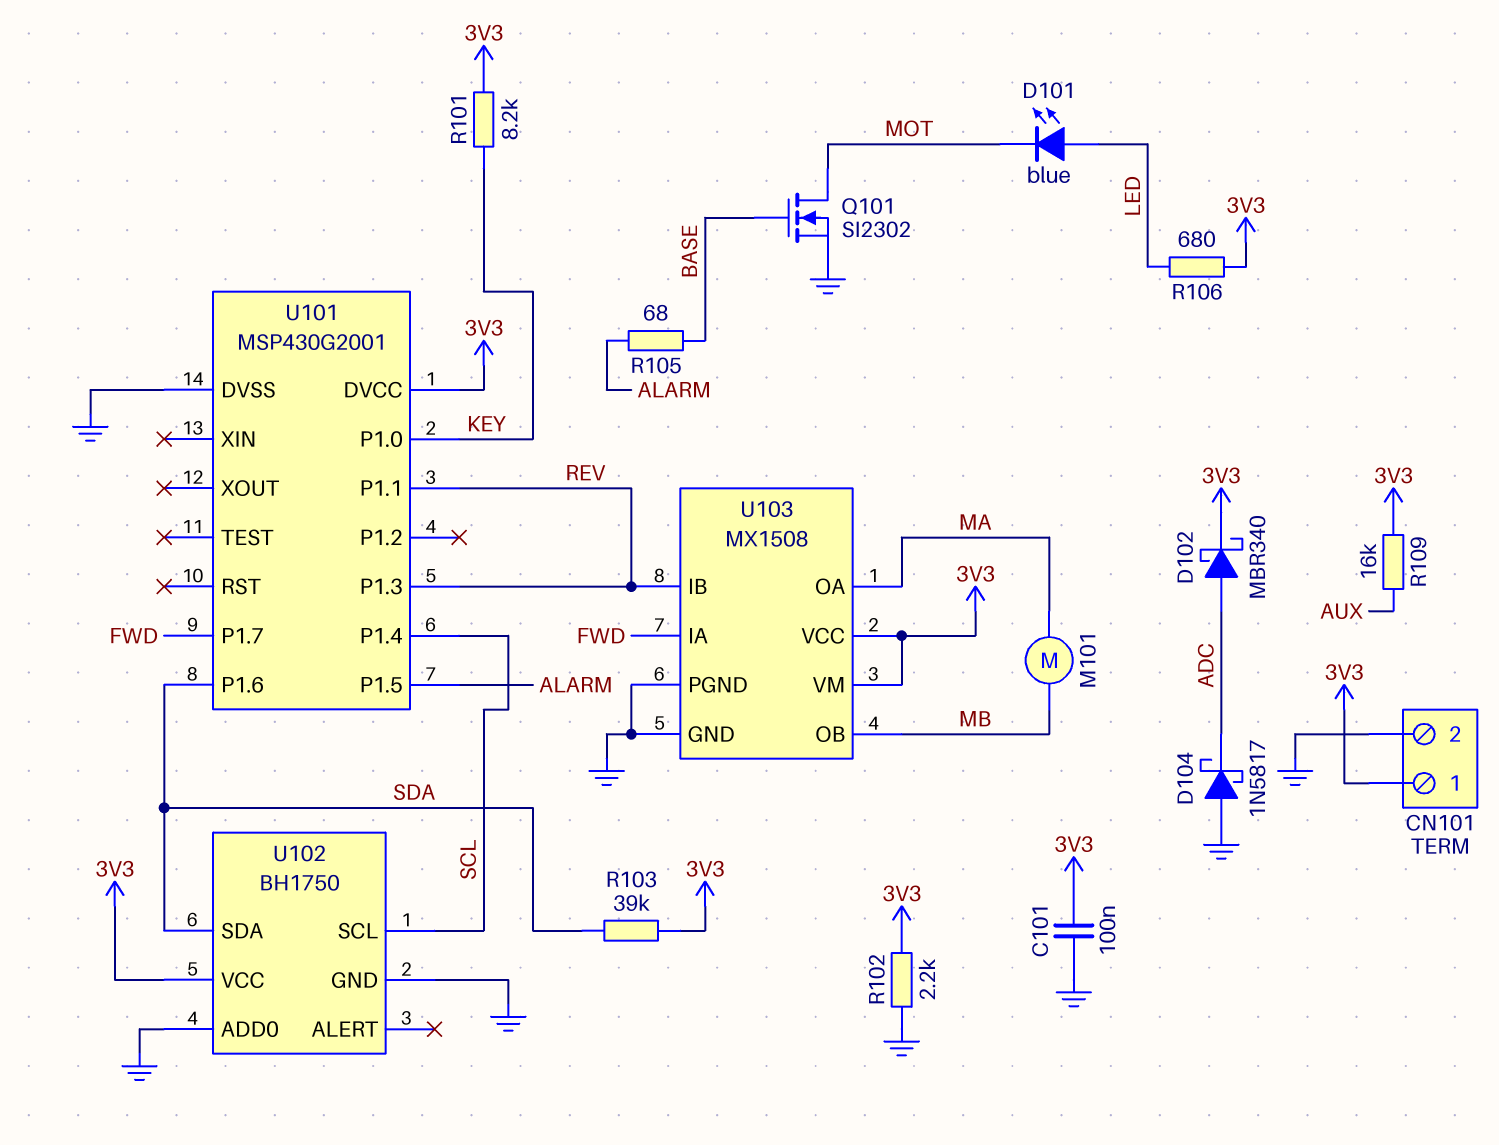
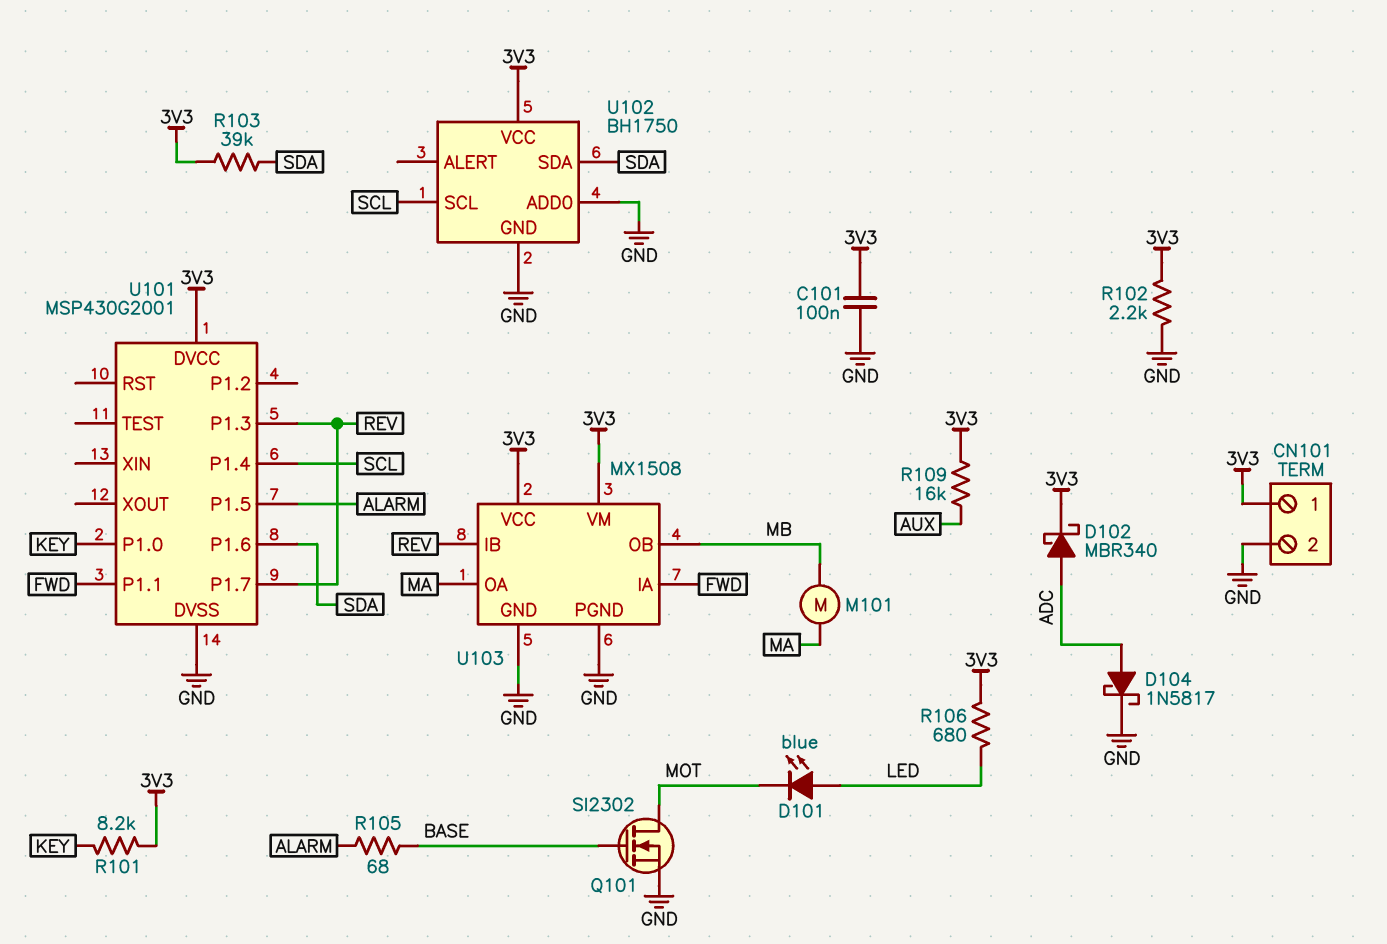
D104: schottky 1N5817 (A GND, K ADC) -> schottky 1N5817 (A ADC, K GND)
U101 pin P1.1: REV -> FWD
U101 pin P1.7: FWD -> REV

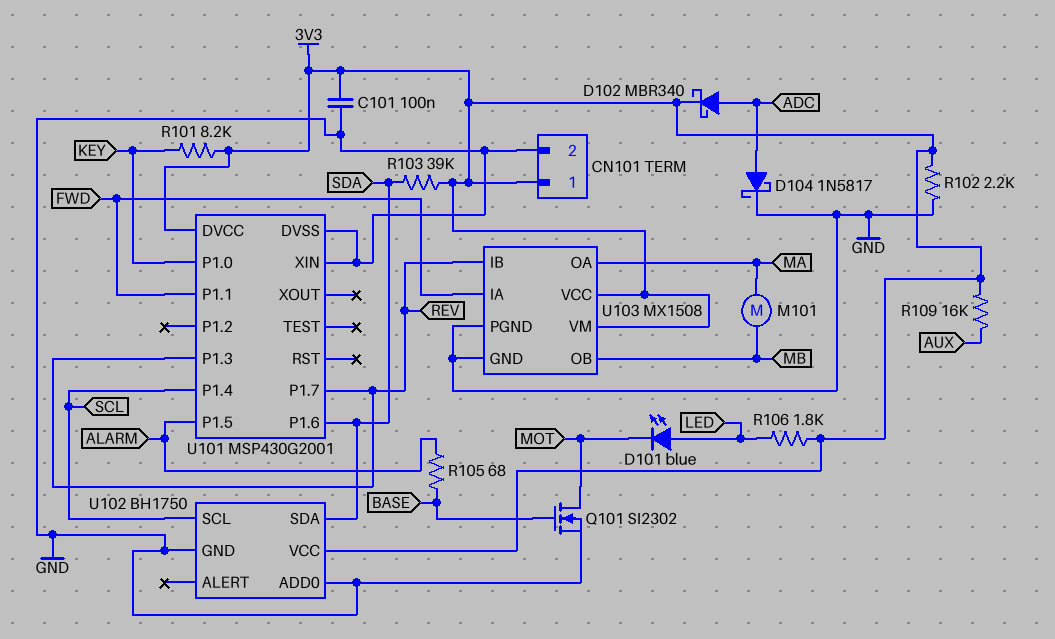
R106: 680 (3V3, LED) -> 1.8k (3V3, LED)
U101 pin XIN: none -> GND

